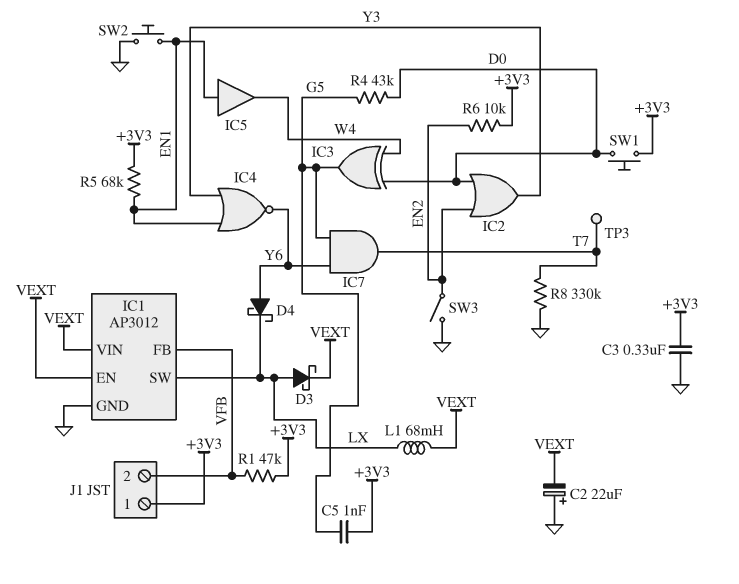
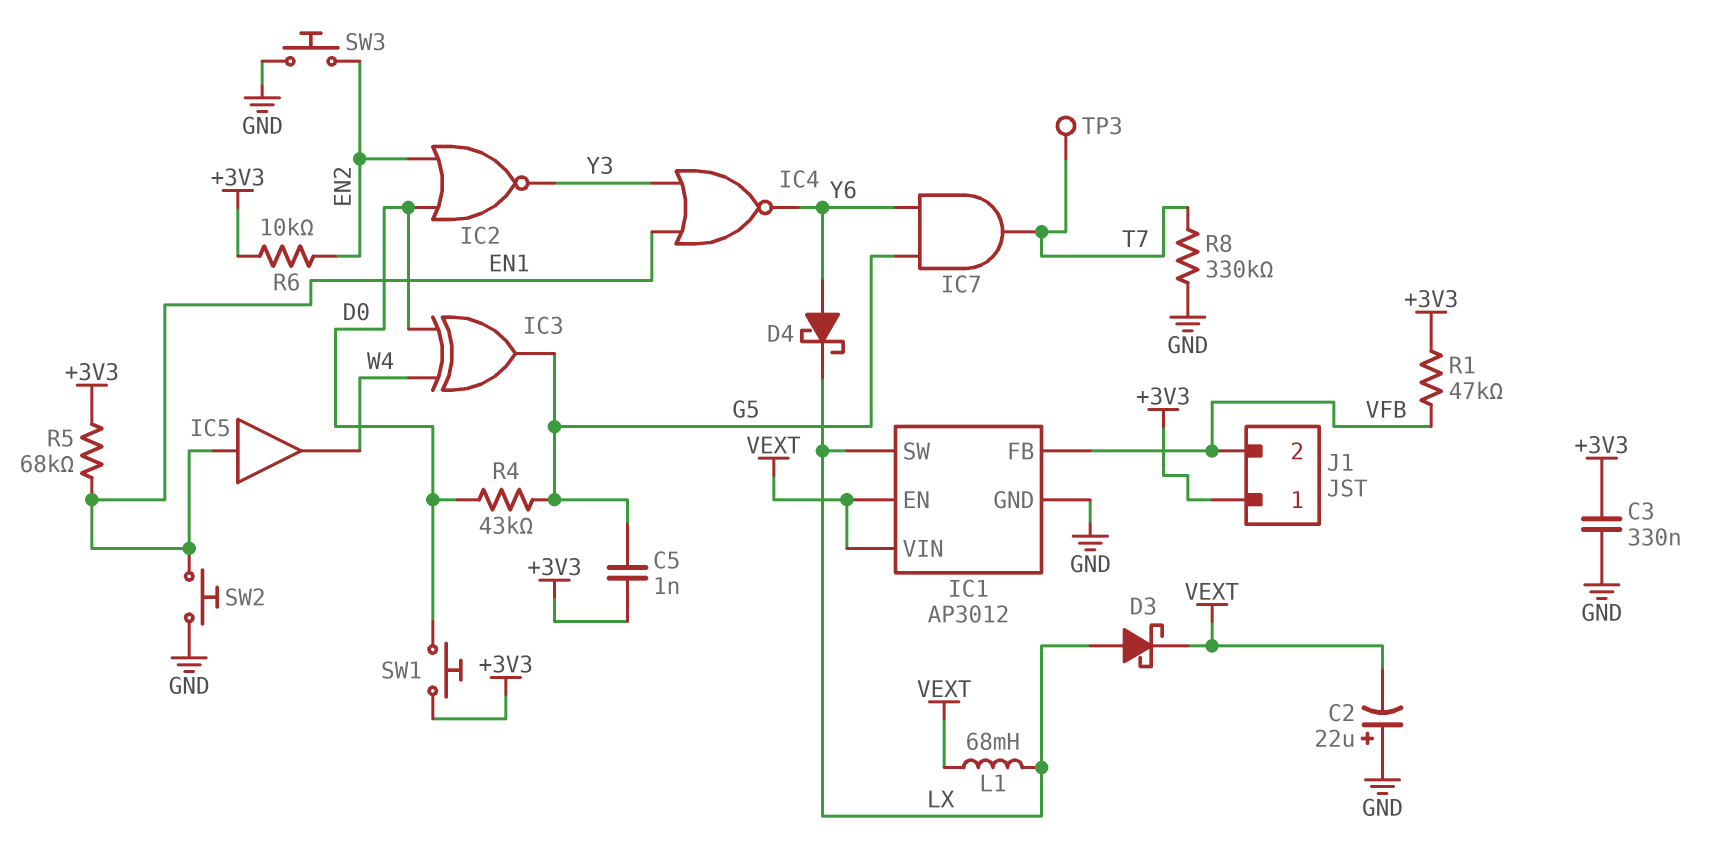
IC2: OR (in D0, in EN2, out Y3) -> NOR (in D0, in EN2, out Y3)
SW3: switch (EN2, GND) -> button (EN2, GND)

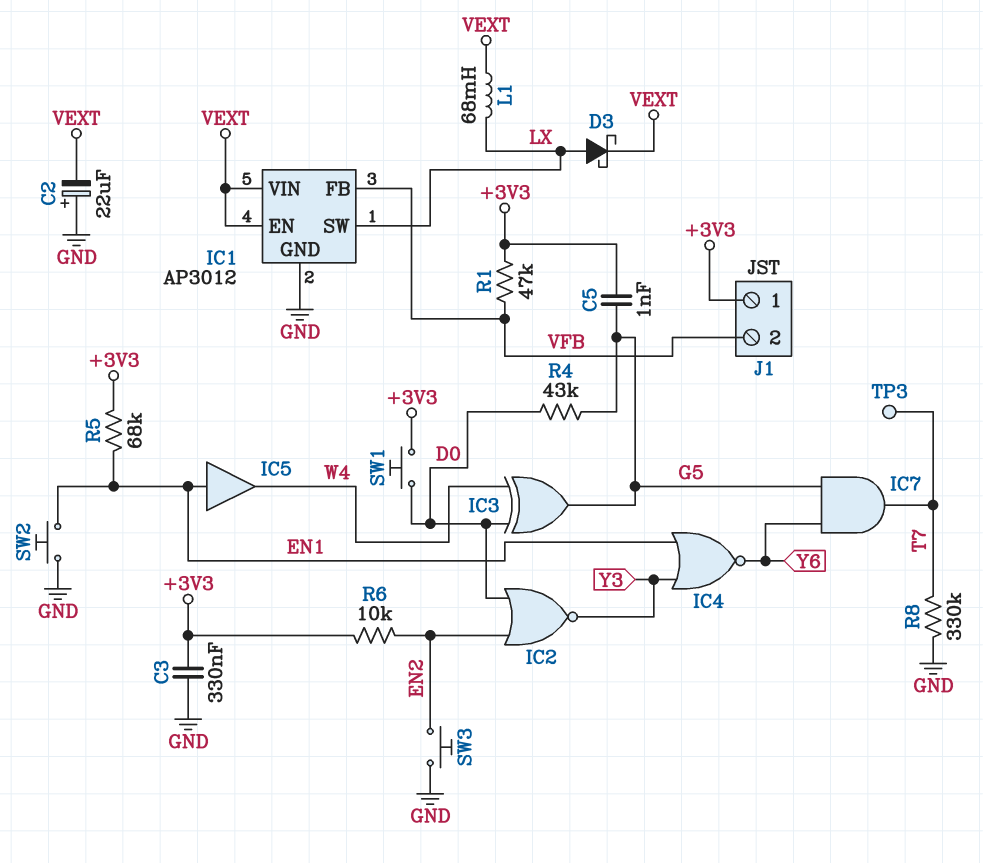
D4: schottky (A Y6, K LX) -> none

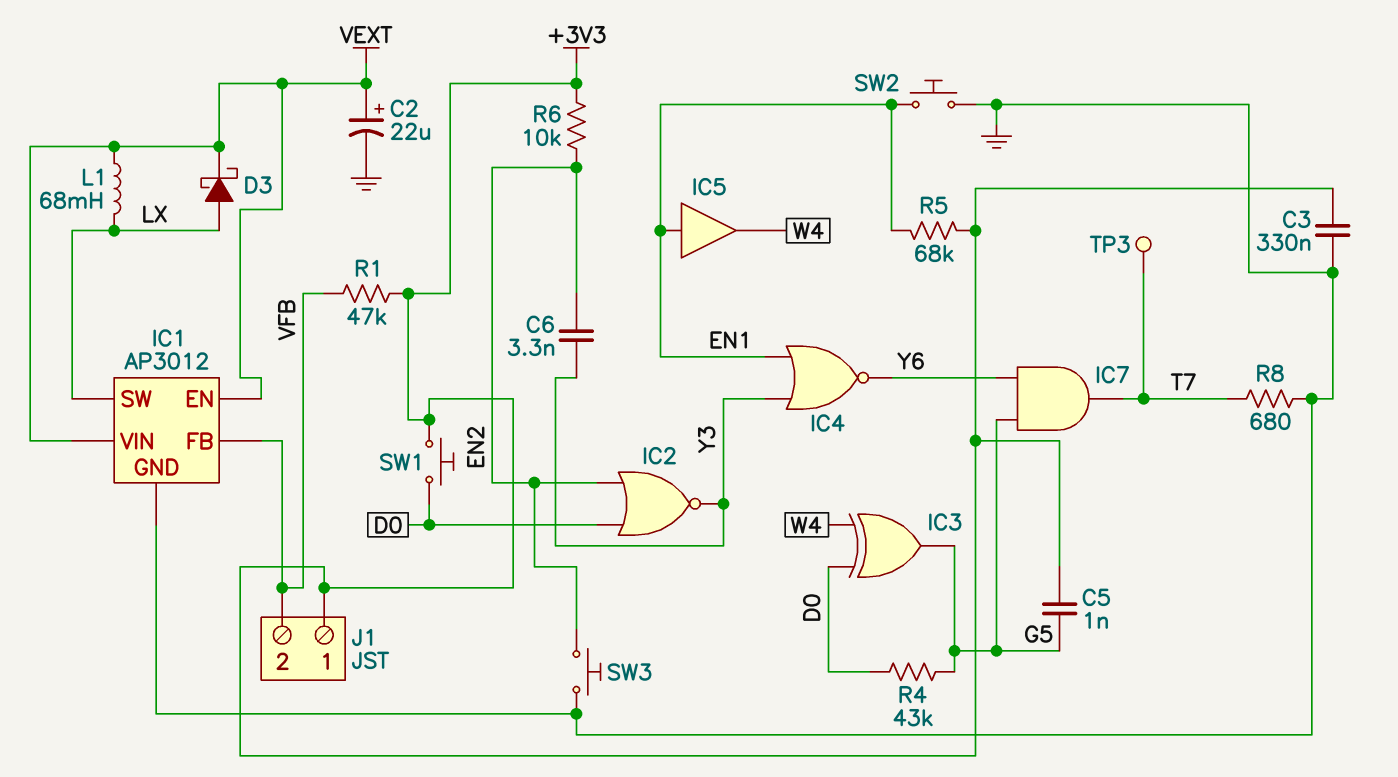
C2: 22uF (plus GND, minus VEXT) -> 22uF (plus VEXT, minus GND)
C6: none -> 3.3nF (EN2, Y3)
R8: 330k (GND, T7) -> 680 (GND, T7)

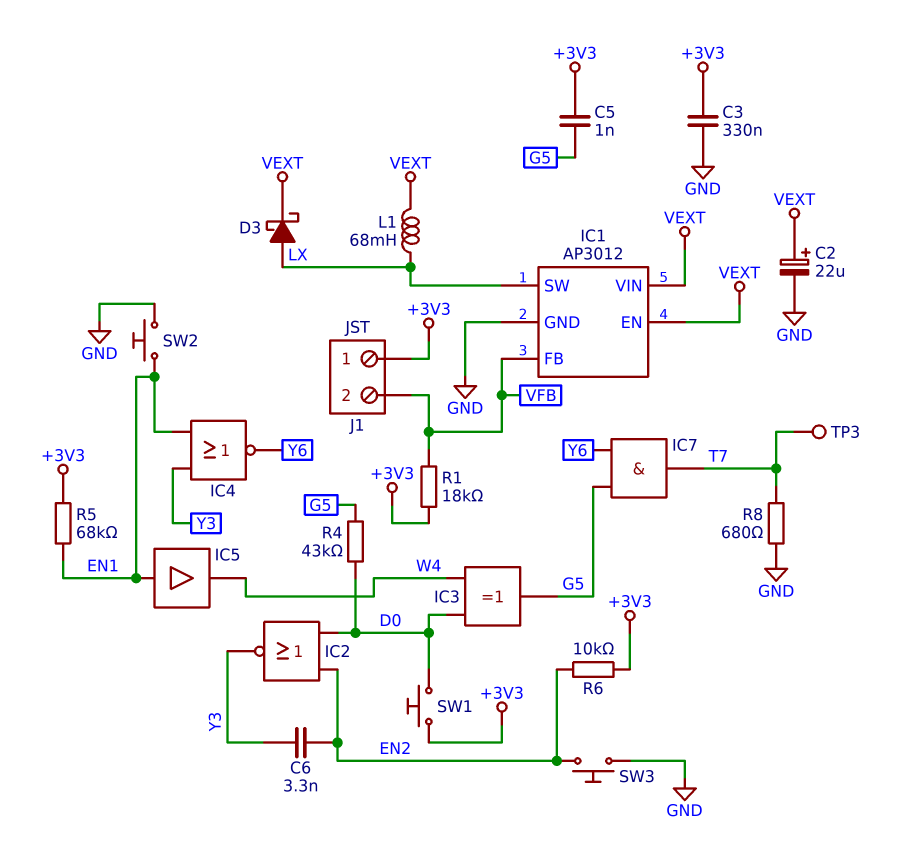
R1: 47k (+3V3, VFB) -> 18k (+3V3, VFB)

